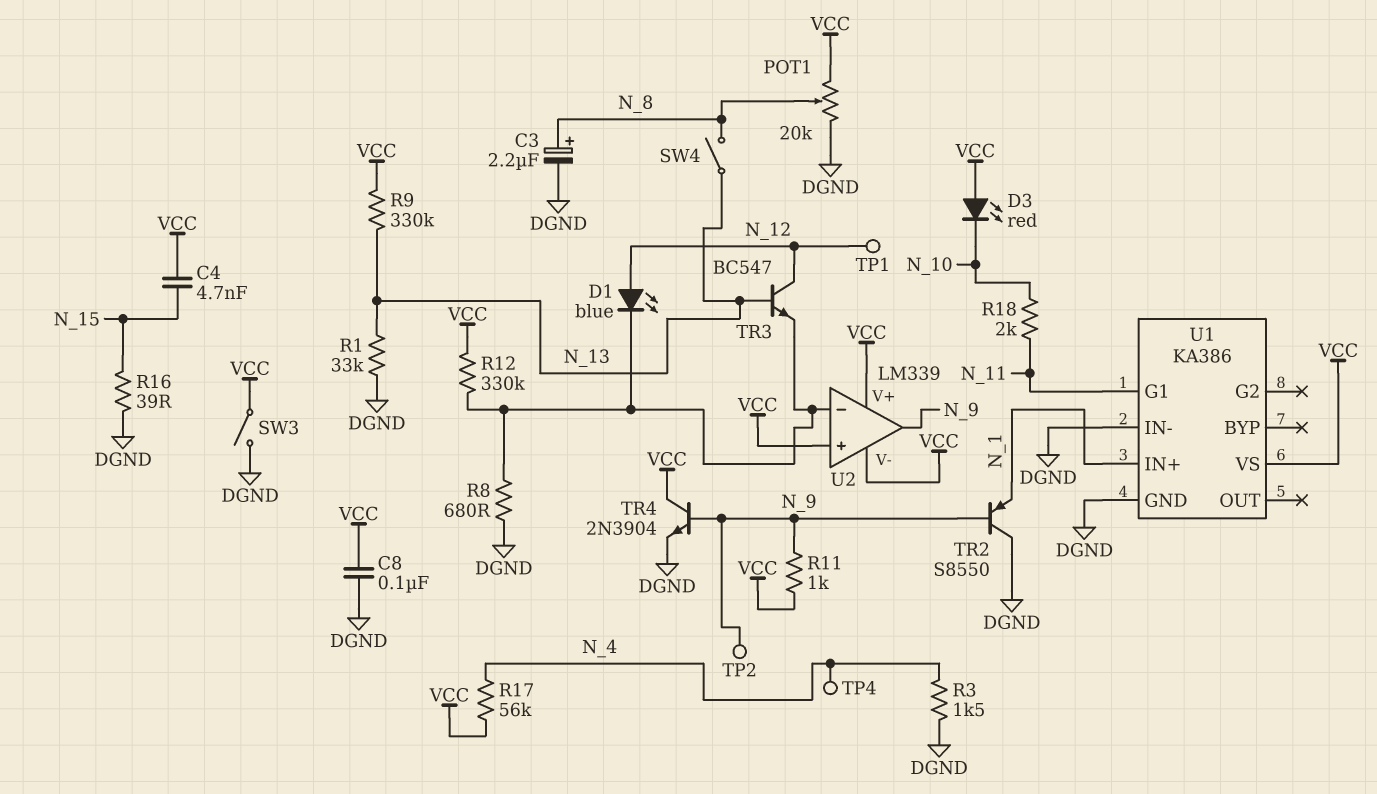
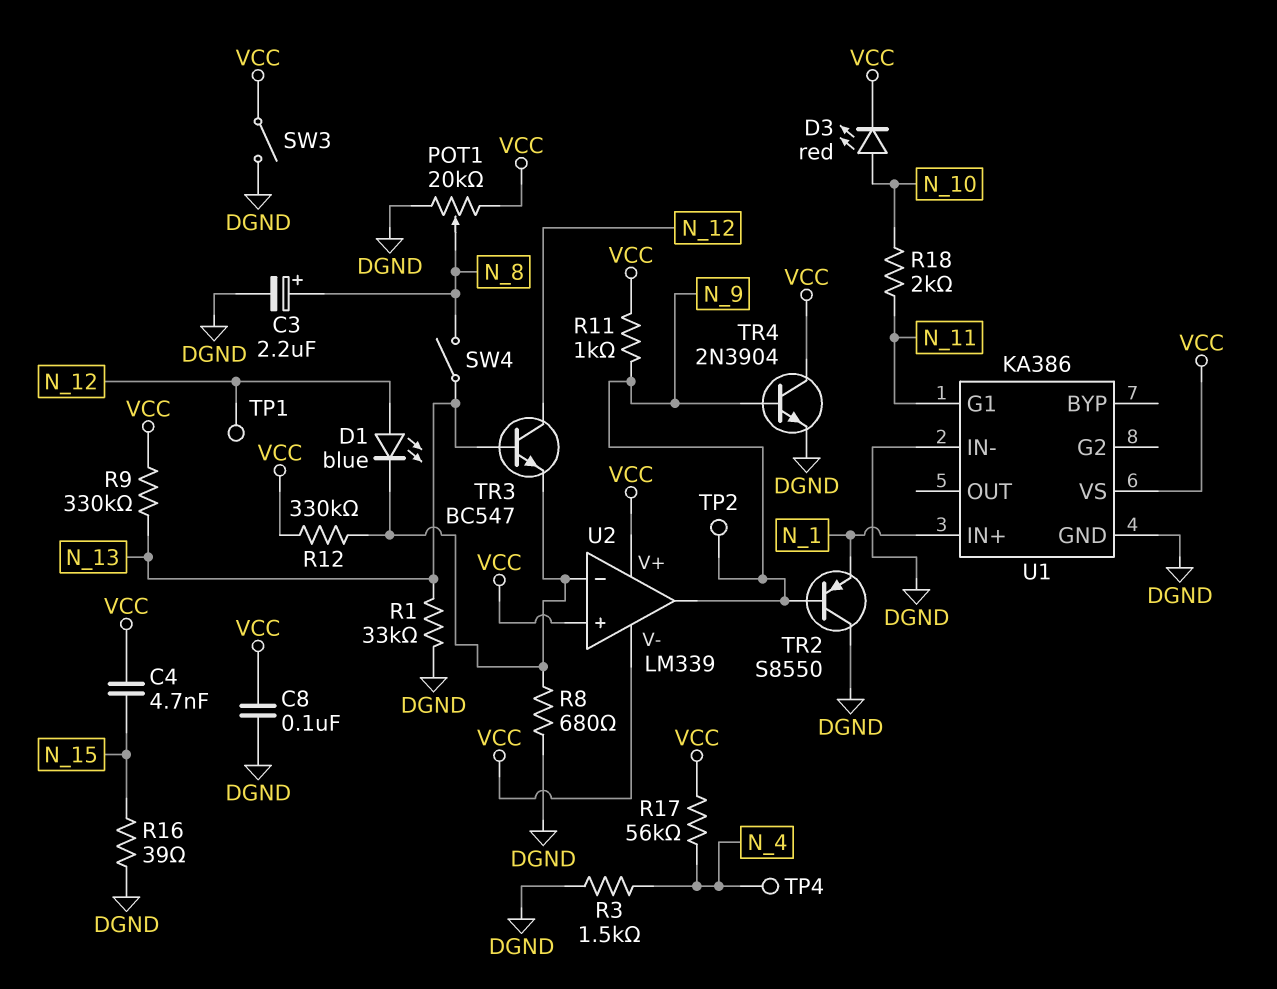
D3: LED red (A VCC, K N_10) -> LED red (A N_10, K VCC)

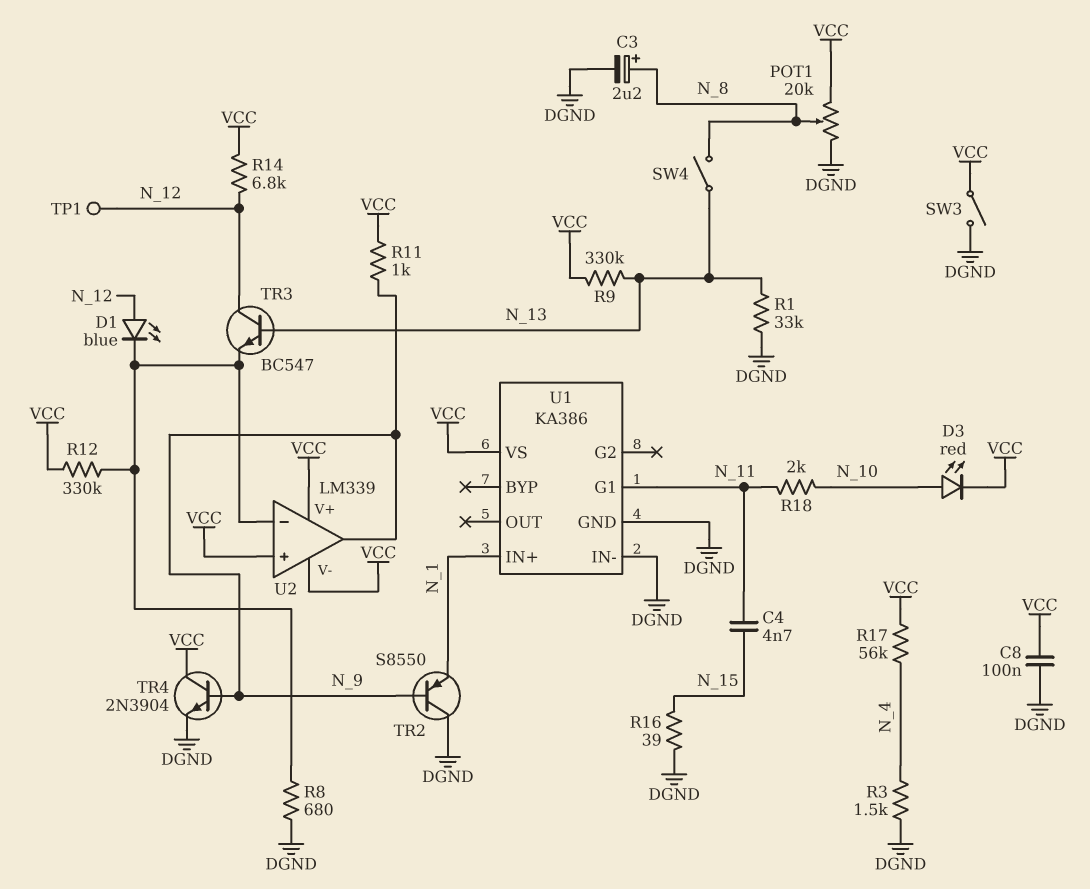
C4: 4.7nF (N_15, VCC) -> 4.7nF (N_11, N_15)
R14: none -> 6.8k (N_12, VCC)
TP2: test point (N_9) -> none
TP4: test point (N_4) -> none

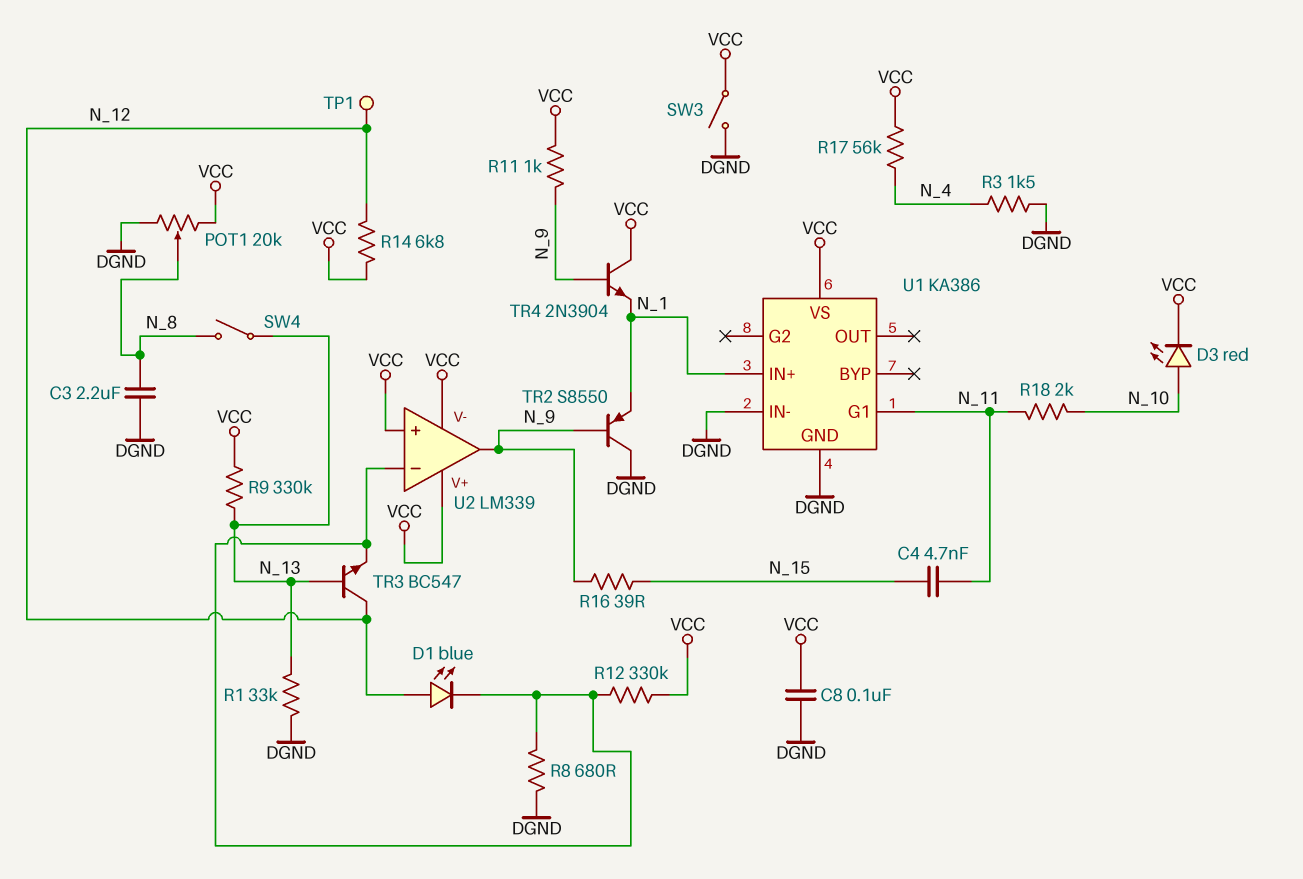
C3: 2.2uF (plus N_8, minus DGND) -> 2.2uF (DGND, N_8)
R16: 39 (DGND, N_15) -> 39 (N_9, N_15)
TR4: NPN 2N3904 (B N_9, C VCC, E DGND) -> NPN 2N3904 (B N_9, C VCC, E N_1)

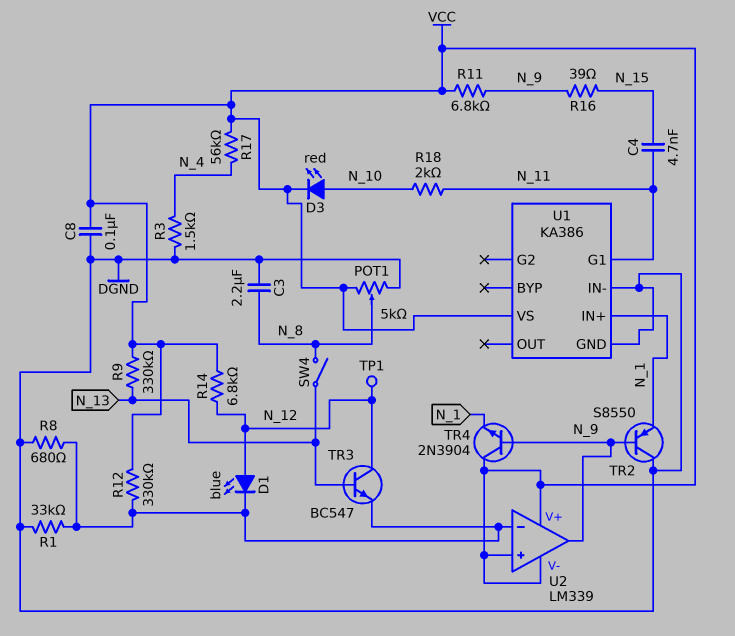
POT1: 20k (DGND, VCC, wiper N_8) -> 5k (DGND, VCC, wiper N_8)
R1: 33k (DGND, N_13) -> 33k (DGND, U2/in-)
R11: 1k (N_9, VCC) -> 6.8k (N_9, VCC)
SW3: switch (DGND, VCC) -> none

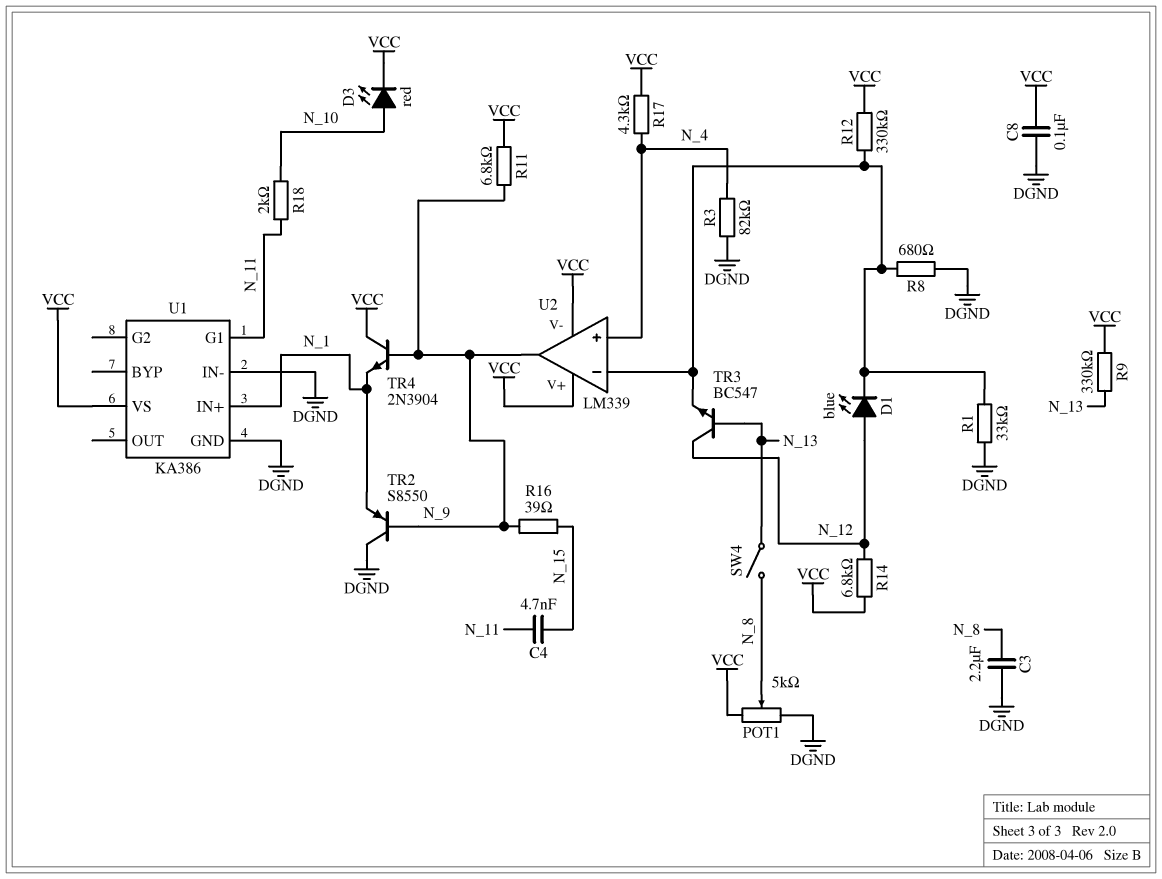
R3: 1.5k (DGND, N_4) -> 82k (DGND, N_4)
R17: 56k (N_4, VCC) -> 4.3k (N_4, VCC)
TP1: test point (N_12) -> none
U2 pin in+: VCC -> N_4

